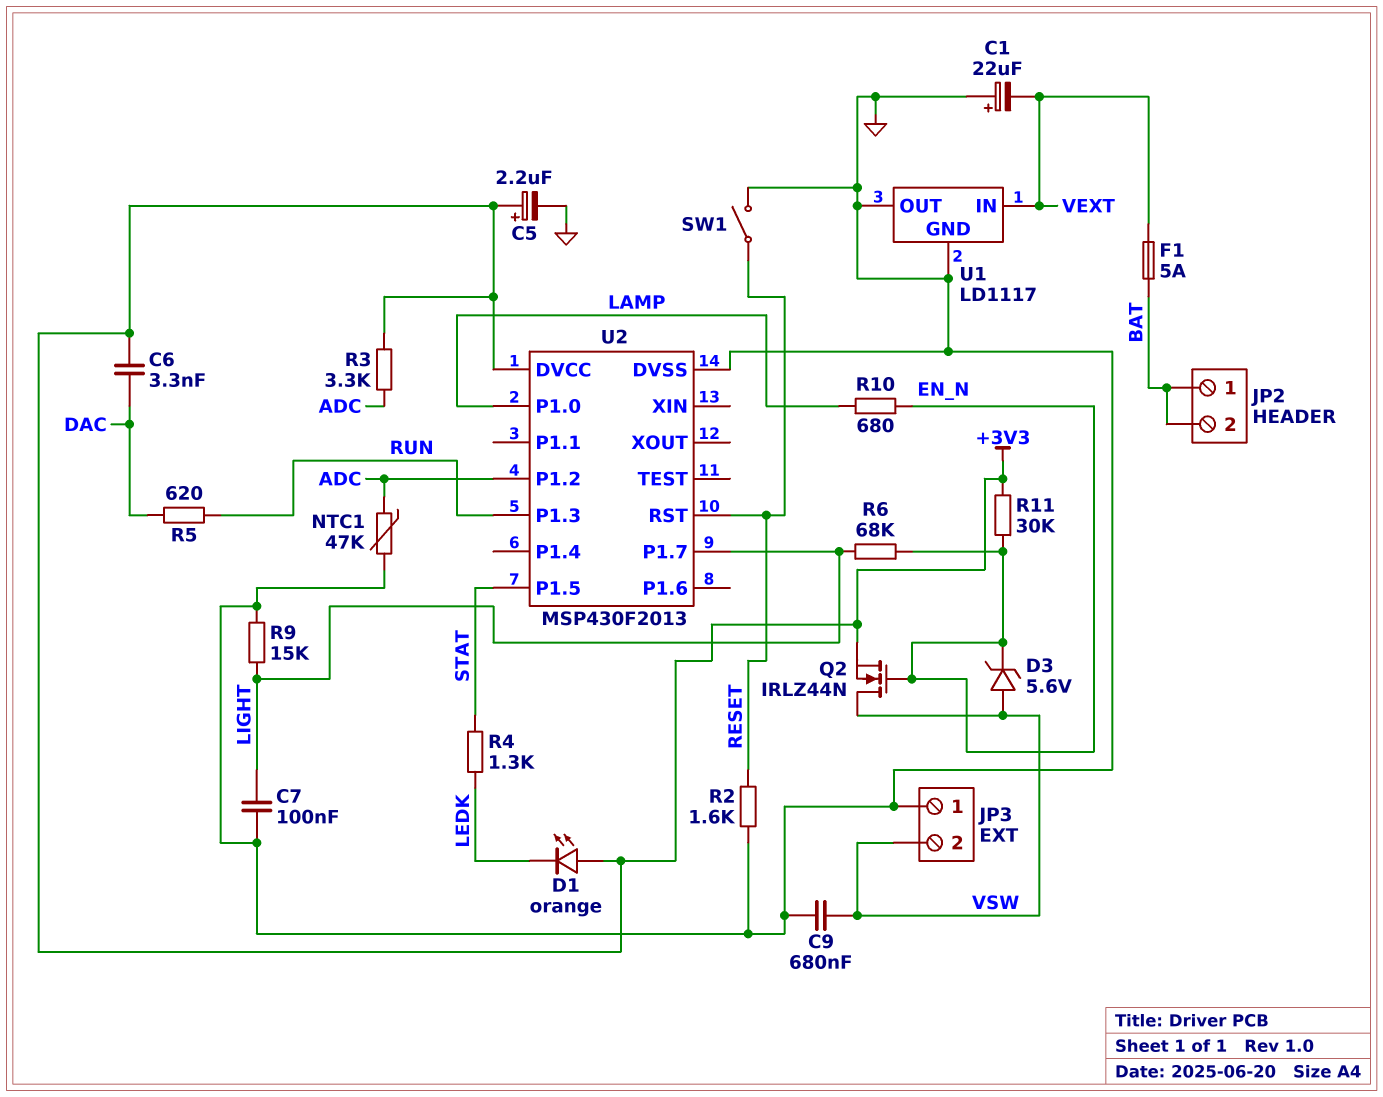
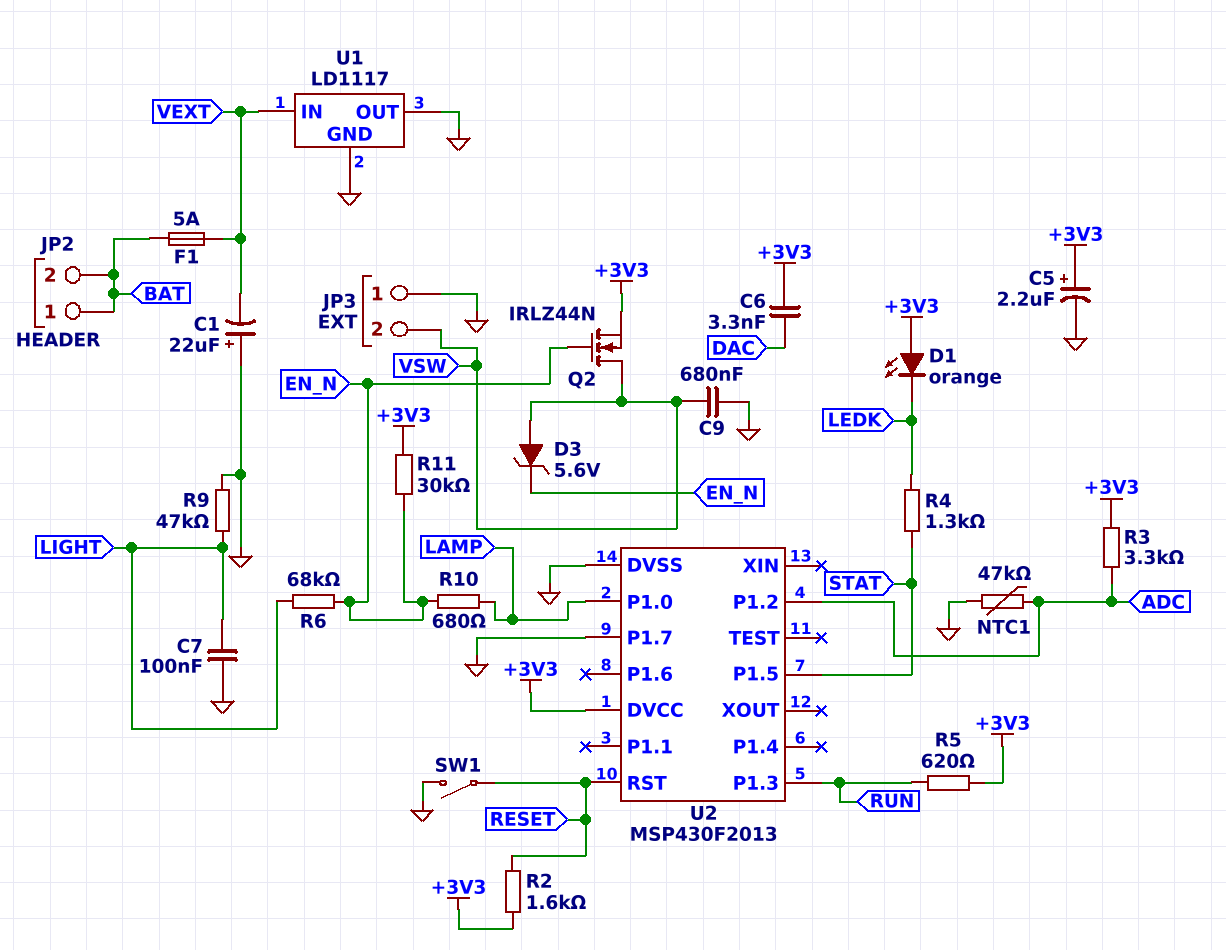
R2: 1.6k (GND, RESET) -> 1.6k (+3V3, RESET)
R5: 620 (DAC, RUN) -> 620 (+3V3, RUN)
R9: 15k (GND, LIGHT) -> 47k (GND, LIGHT)
U2 pin P1.7: LIGHT -> GND

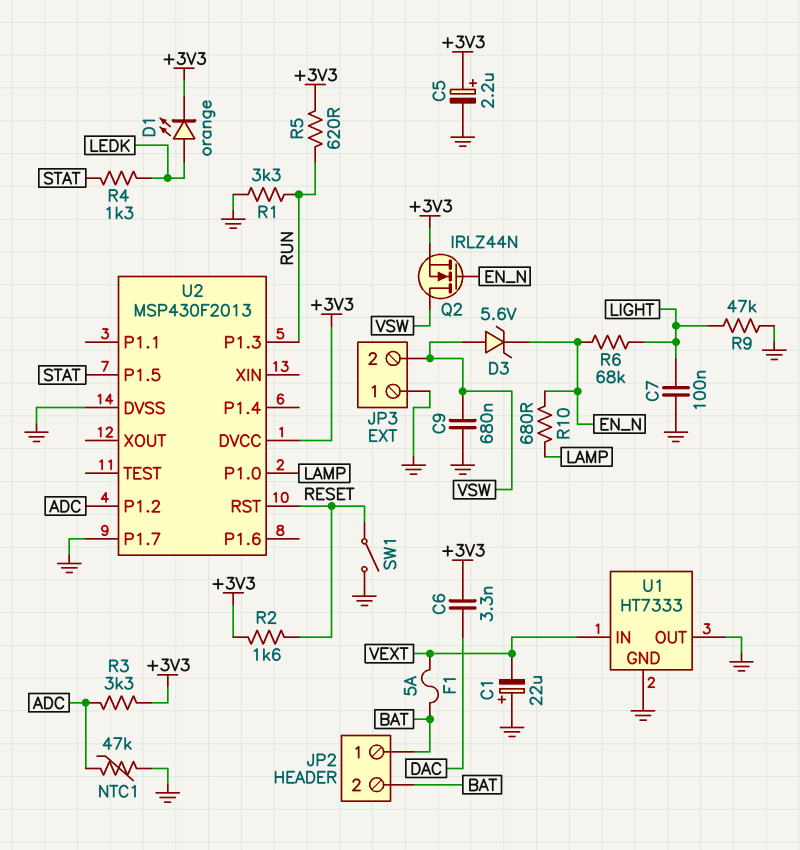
D1: LED orange (A +3V3, K LEDK) -> LED orange (A LEDK, K +3V3)
R1: none -> 3.3k (GND, RUN)
R11: 30k (+3V3, EN_N) -> none
U1: LD1117 -> HT7333

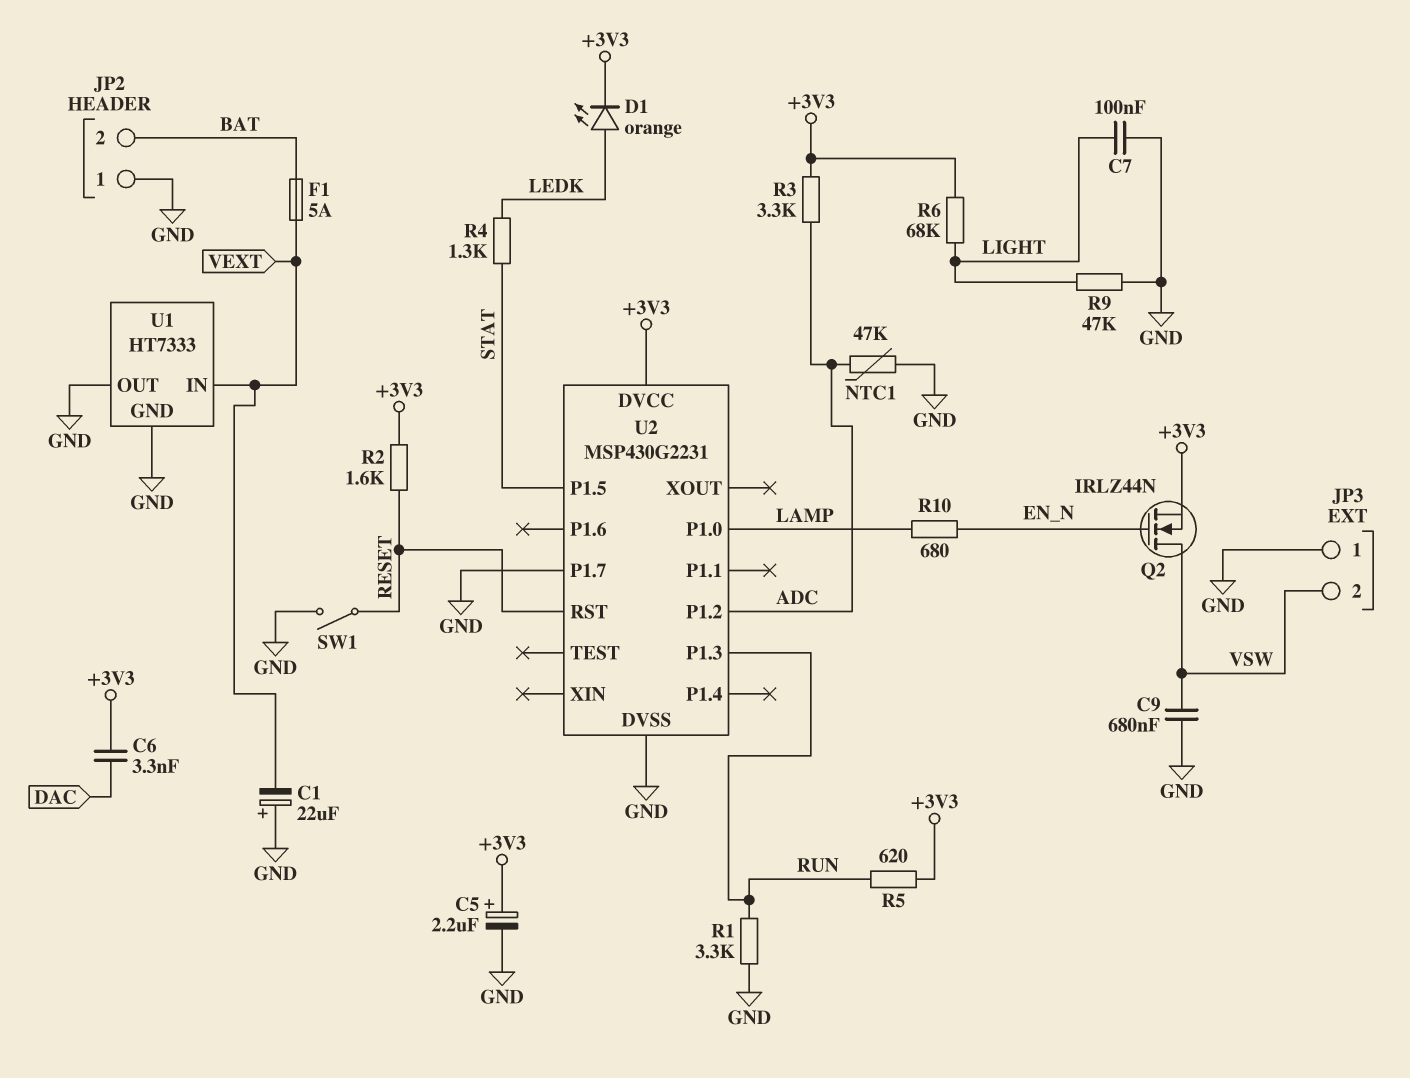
D3: zener 5.6V (A VSW, K EN_N) -> none
JP2 pin 1: BAT -> GND
R6: 68k (EN_N, LIGHT) -> 68k (+3V3, LIGHT)
U2: MSP430F2013 -> MSP430G2231

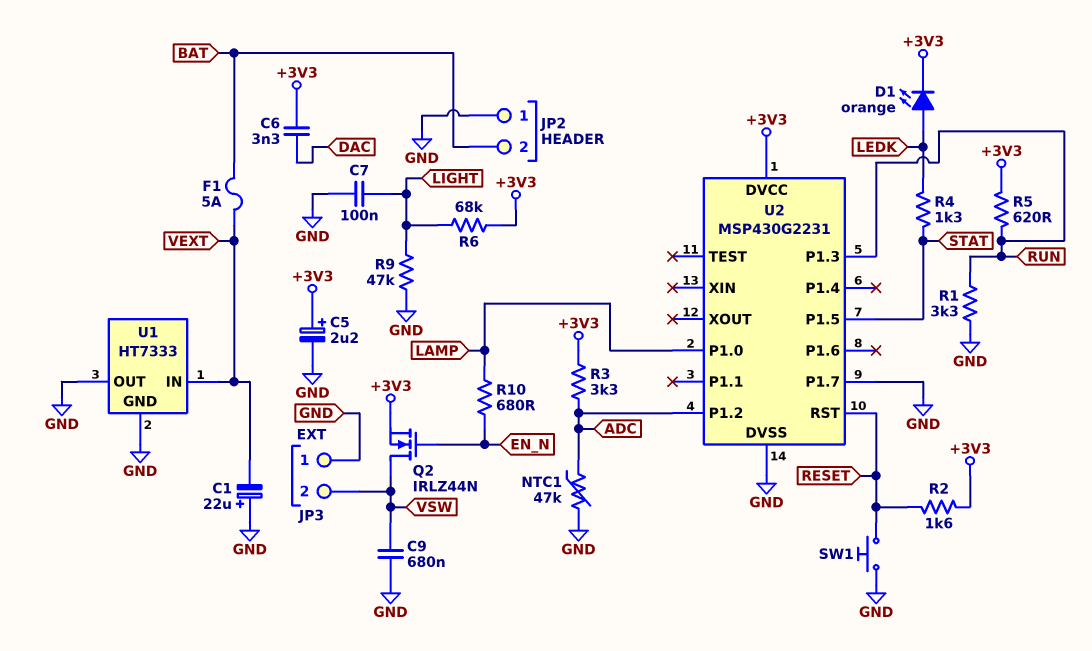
SW1: switch (GND, RESET) -> button (GND, RESET)

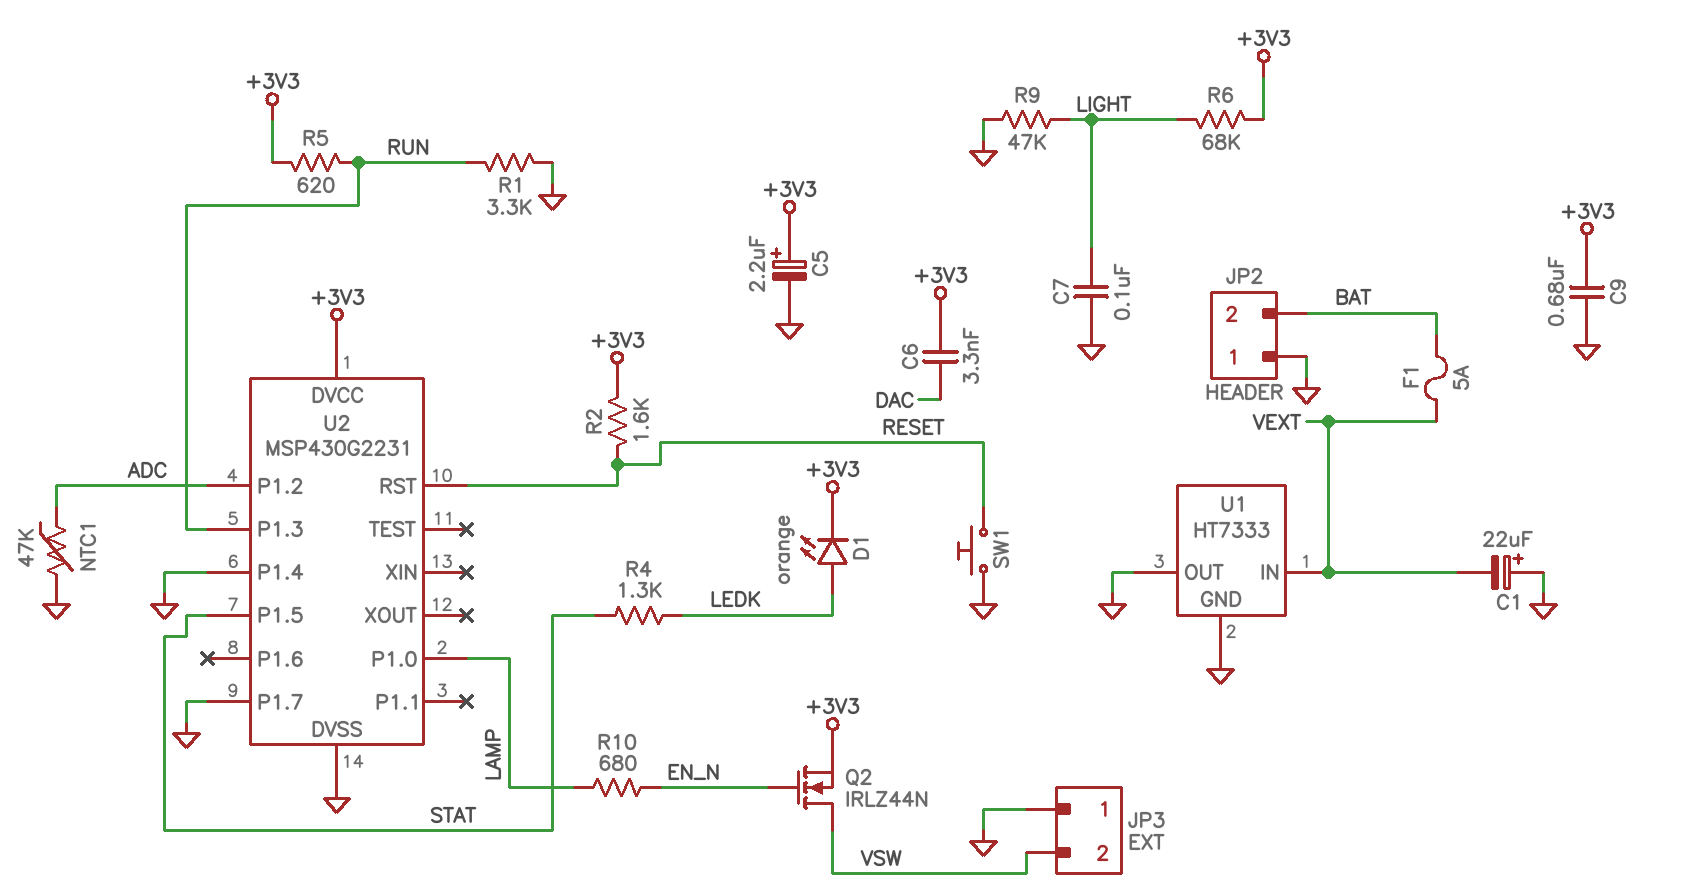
C9: 680nF (GND, VSW) -> 680nF (+3V3, GND)
R3: 3.3k (+3V3, ADC) -> none
U2 pin P1.4: none -> GND

